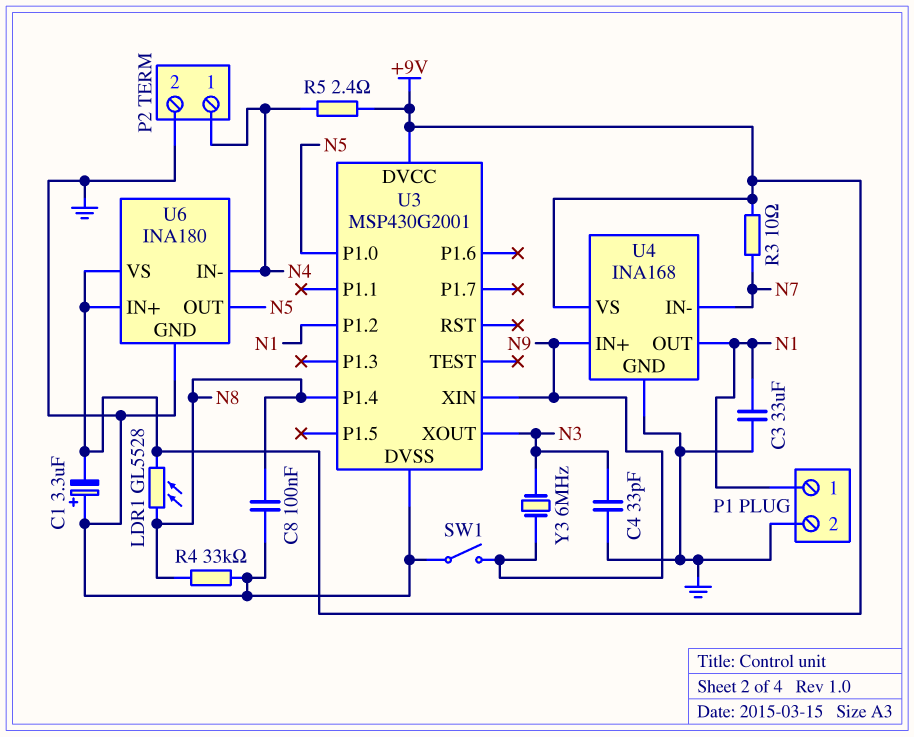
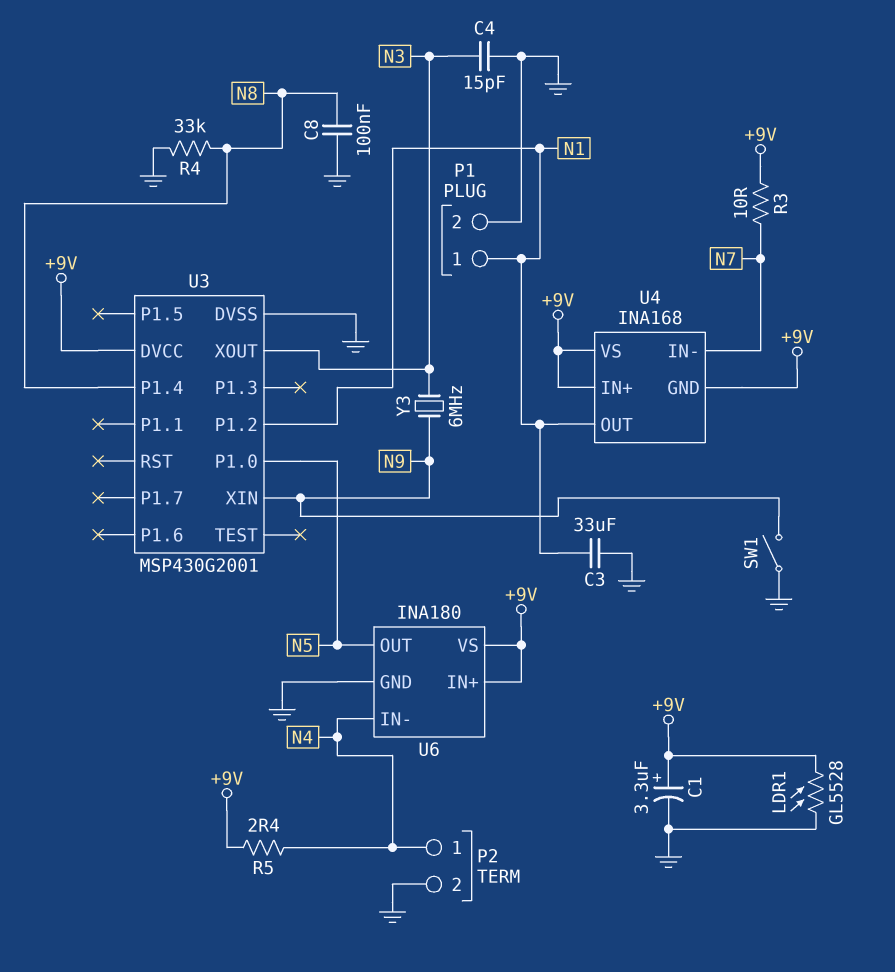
C1: 3.3uF (plus GND, minus +9V) -> 3.3uF (plus +9V, minus GND)
C4: 33pF (GND, N3) -> 15pF (GND, N3)
LDR1: GL5528 (+9V, N8) -> GL5528 (+9V, GND)
U4 pin GND: GND -> +9V
U4 pin IN+: N9 -> +9V

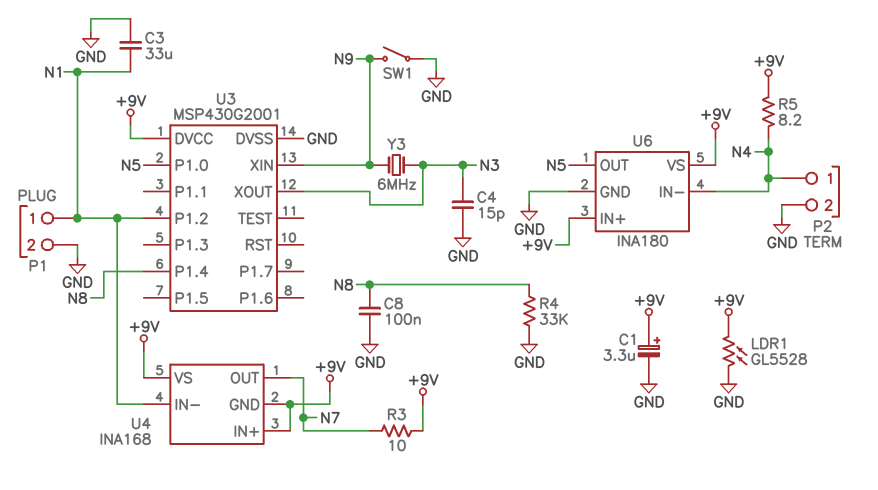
R5: 2.4 (+9V, N4) -> 8.2 (+9V, N4)
U4 pin IN-: N7 -> N1
U4 pin OUT: N1 -> N7

